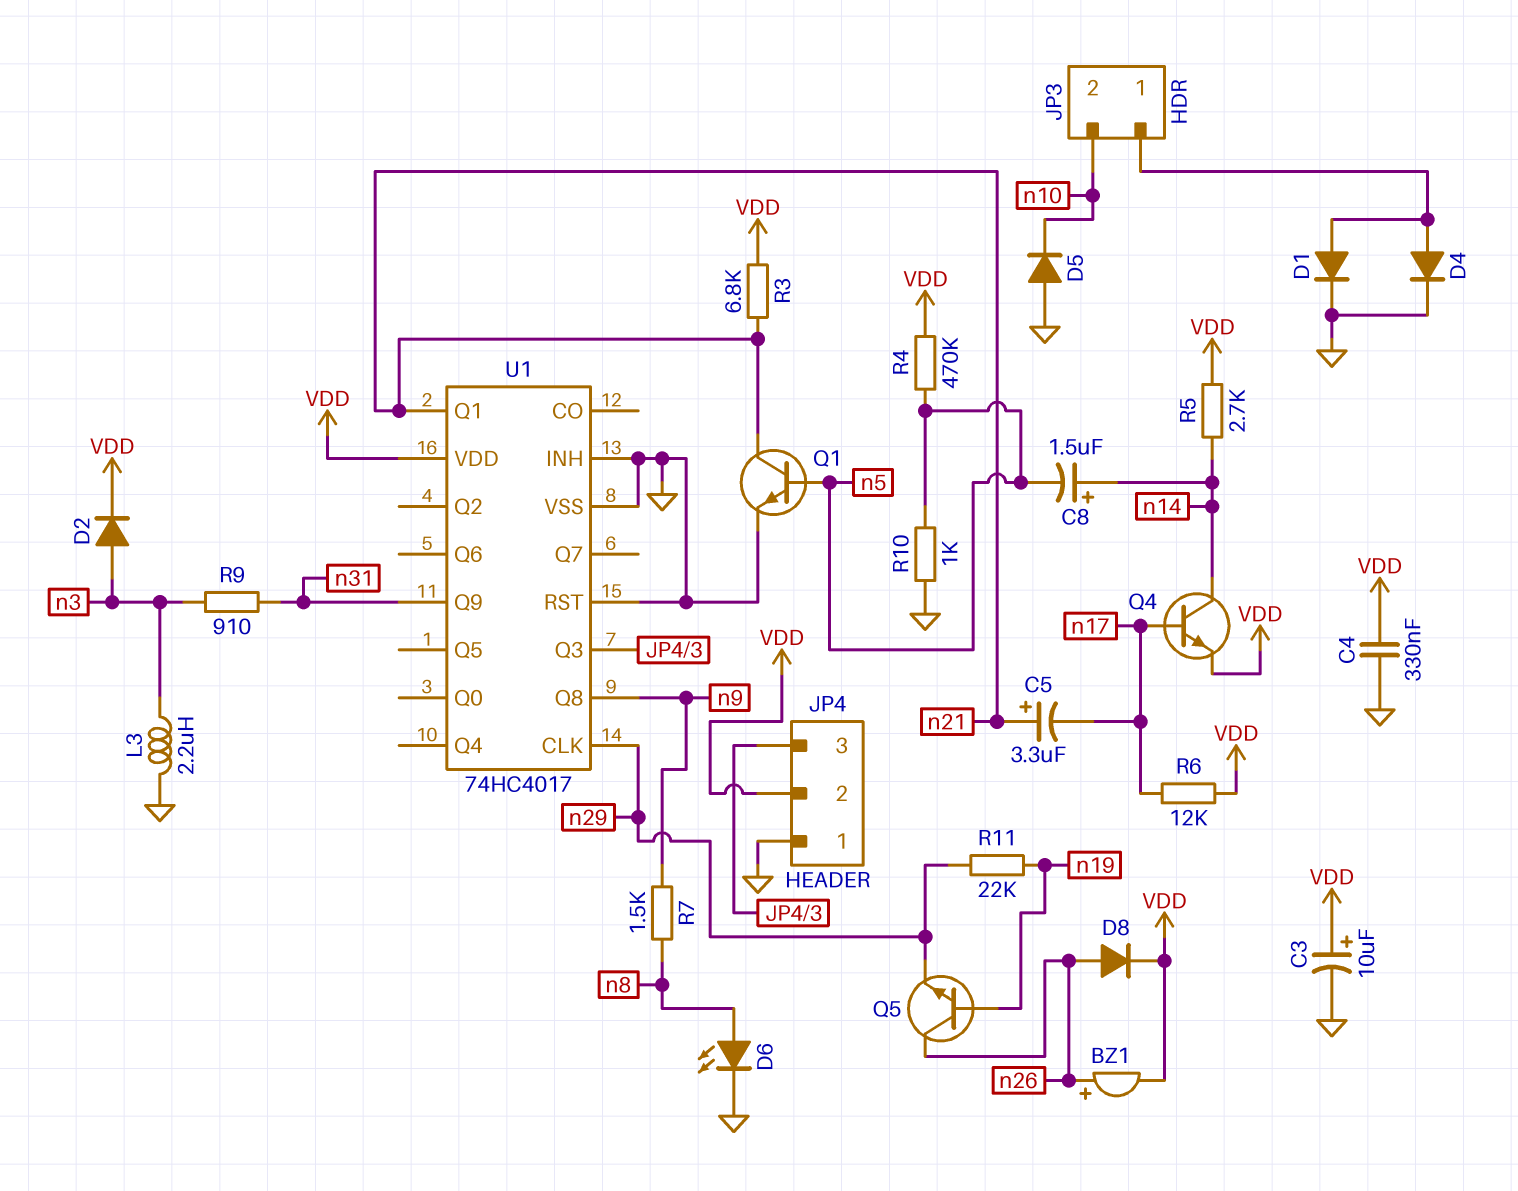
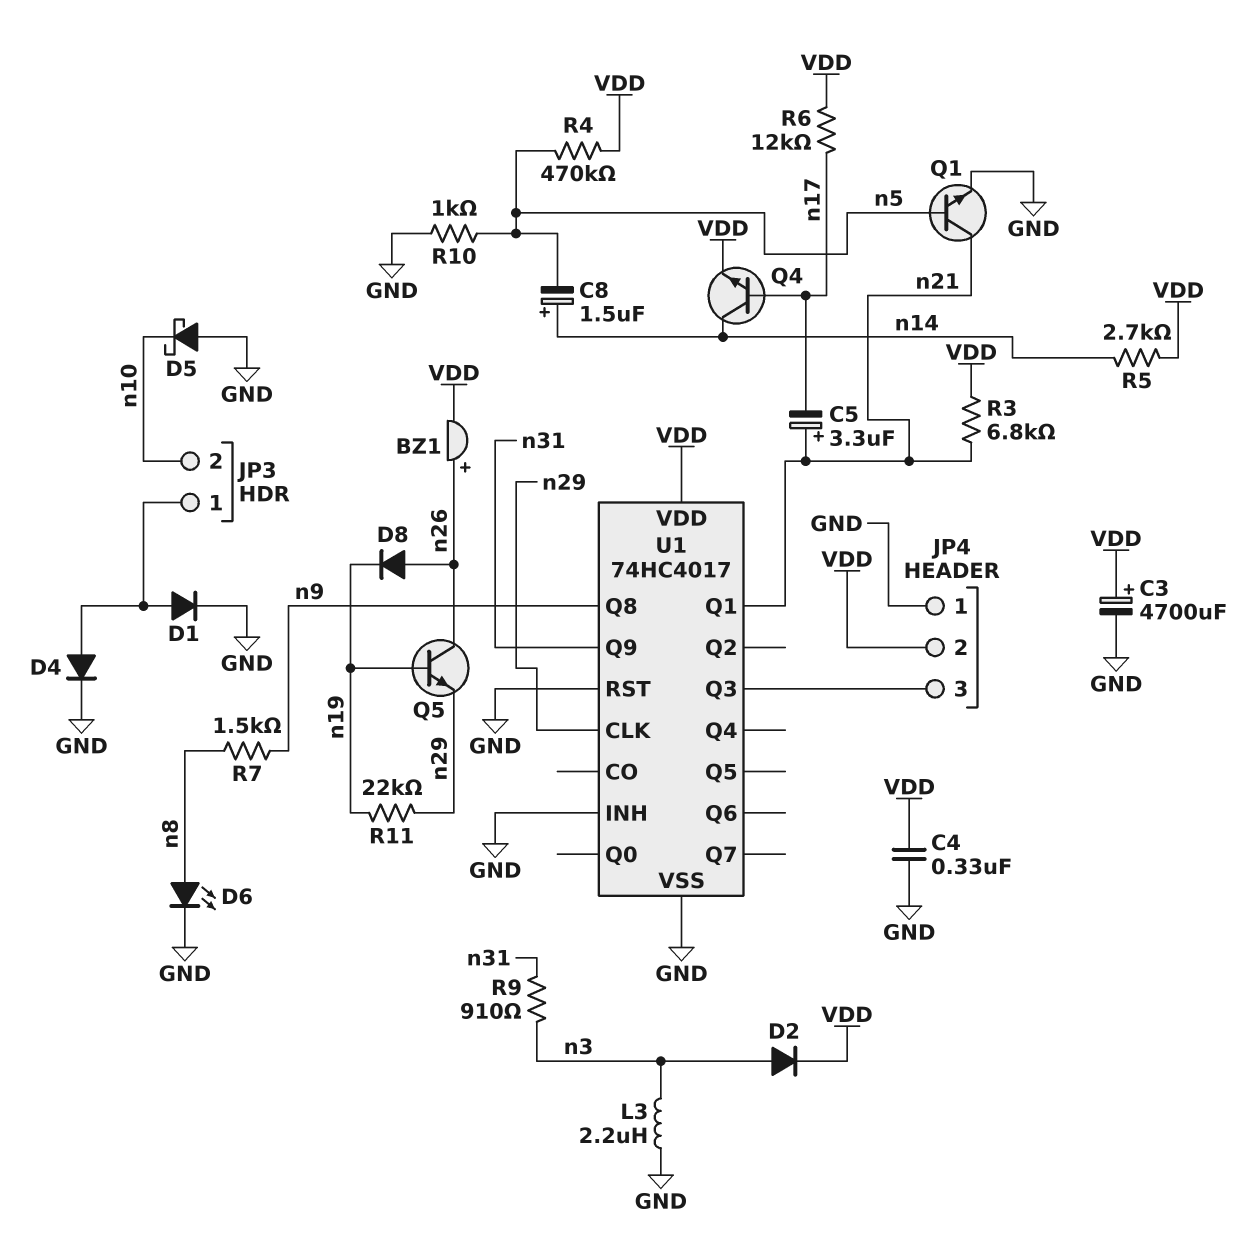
C3: 10uF (plus VDD, minus GND) -> 4700uF (plus VDD, minus GND)
D5: diode (A GND, K n10) -> schottky (A GND, K n10)
D8: diode (A n26, K VDD) -> diode (A n26, K n19)

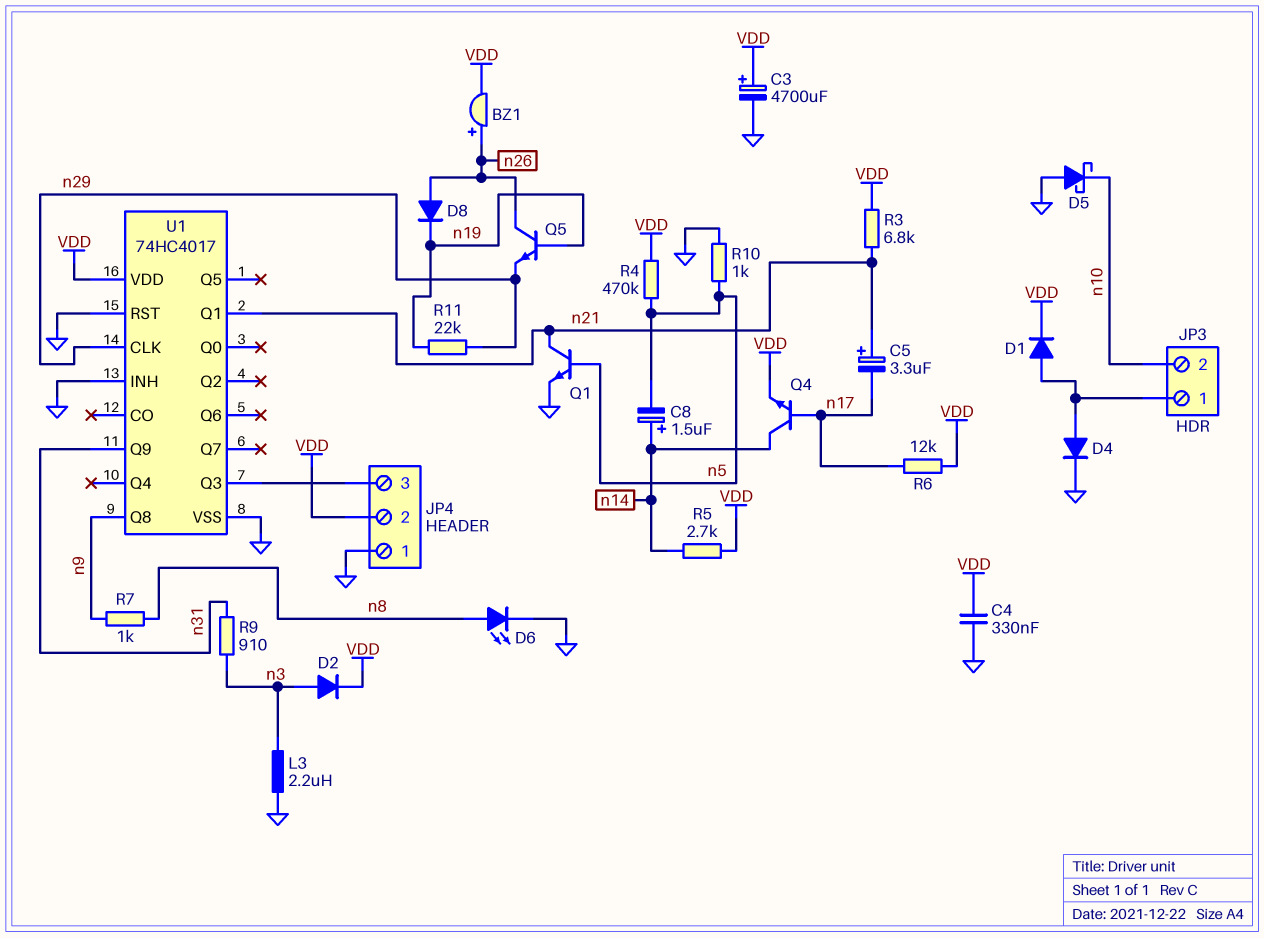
D1: diode (A JP3/1, K GND) -> diode (A JP3/1, K VDD)
R7: 1.5k (n8, n9) -> 1k (n8, n9)

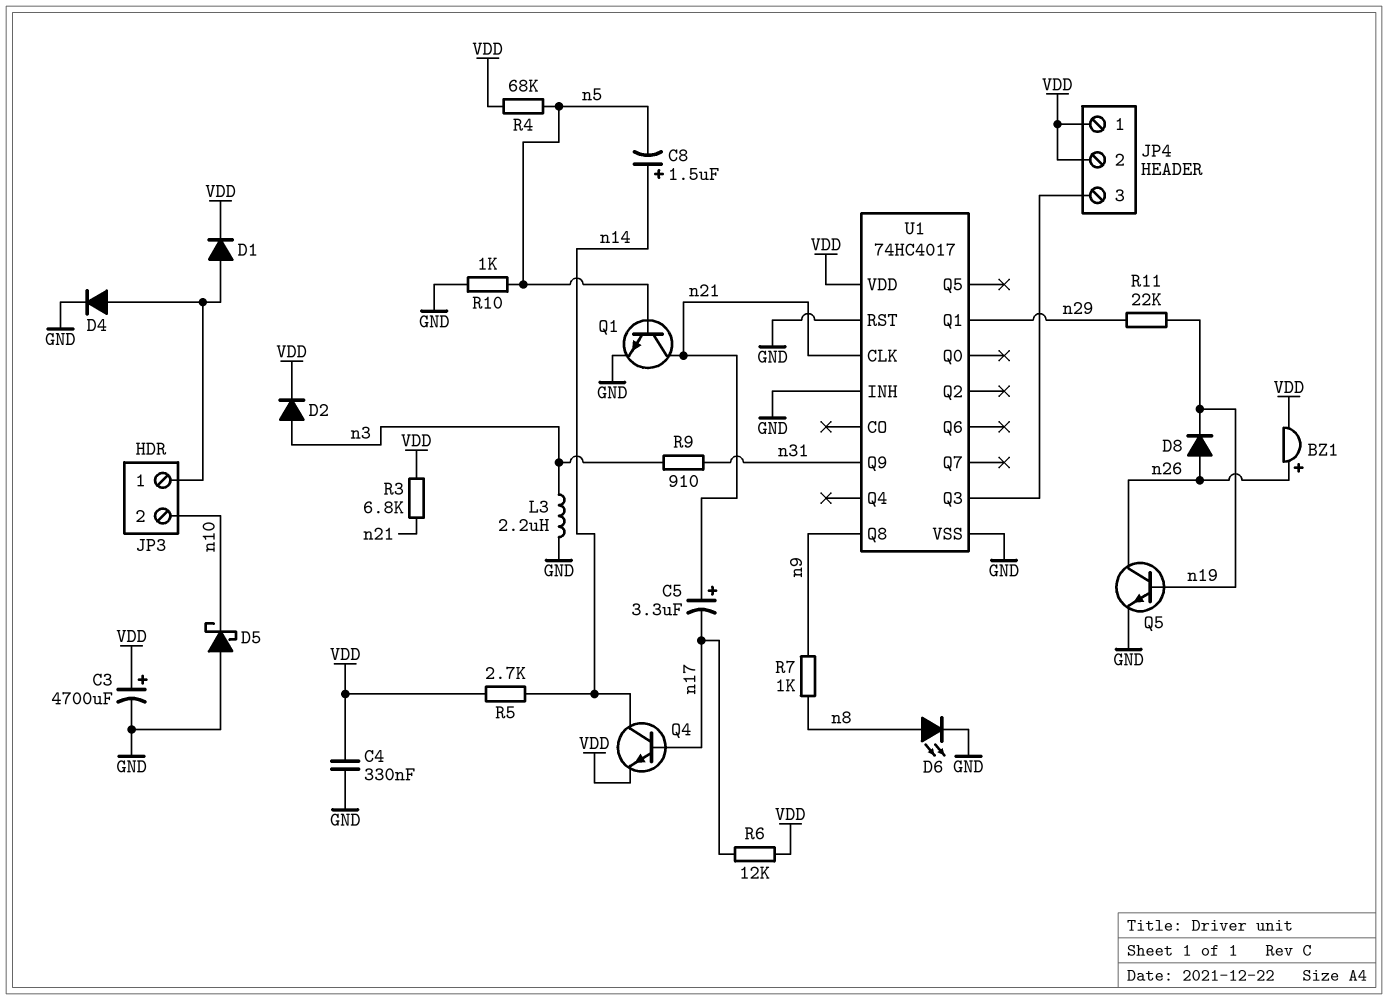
JP4 pin 1: GND -> VDD
Q5: NPN (B n19, C n26, E n29) -> NPN (B n19, C n26, E GND)
R4: 470k (VDD, n5) -> 68k (VDD, n5)
U1 pin CLK: n29 -> n21
U1 pin Q1: n21 -> n29

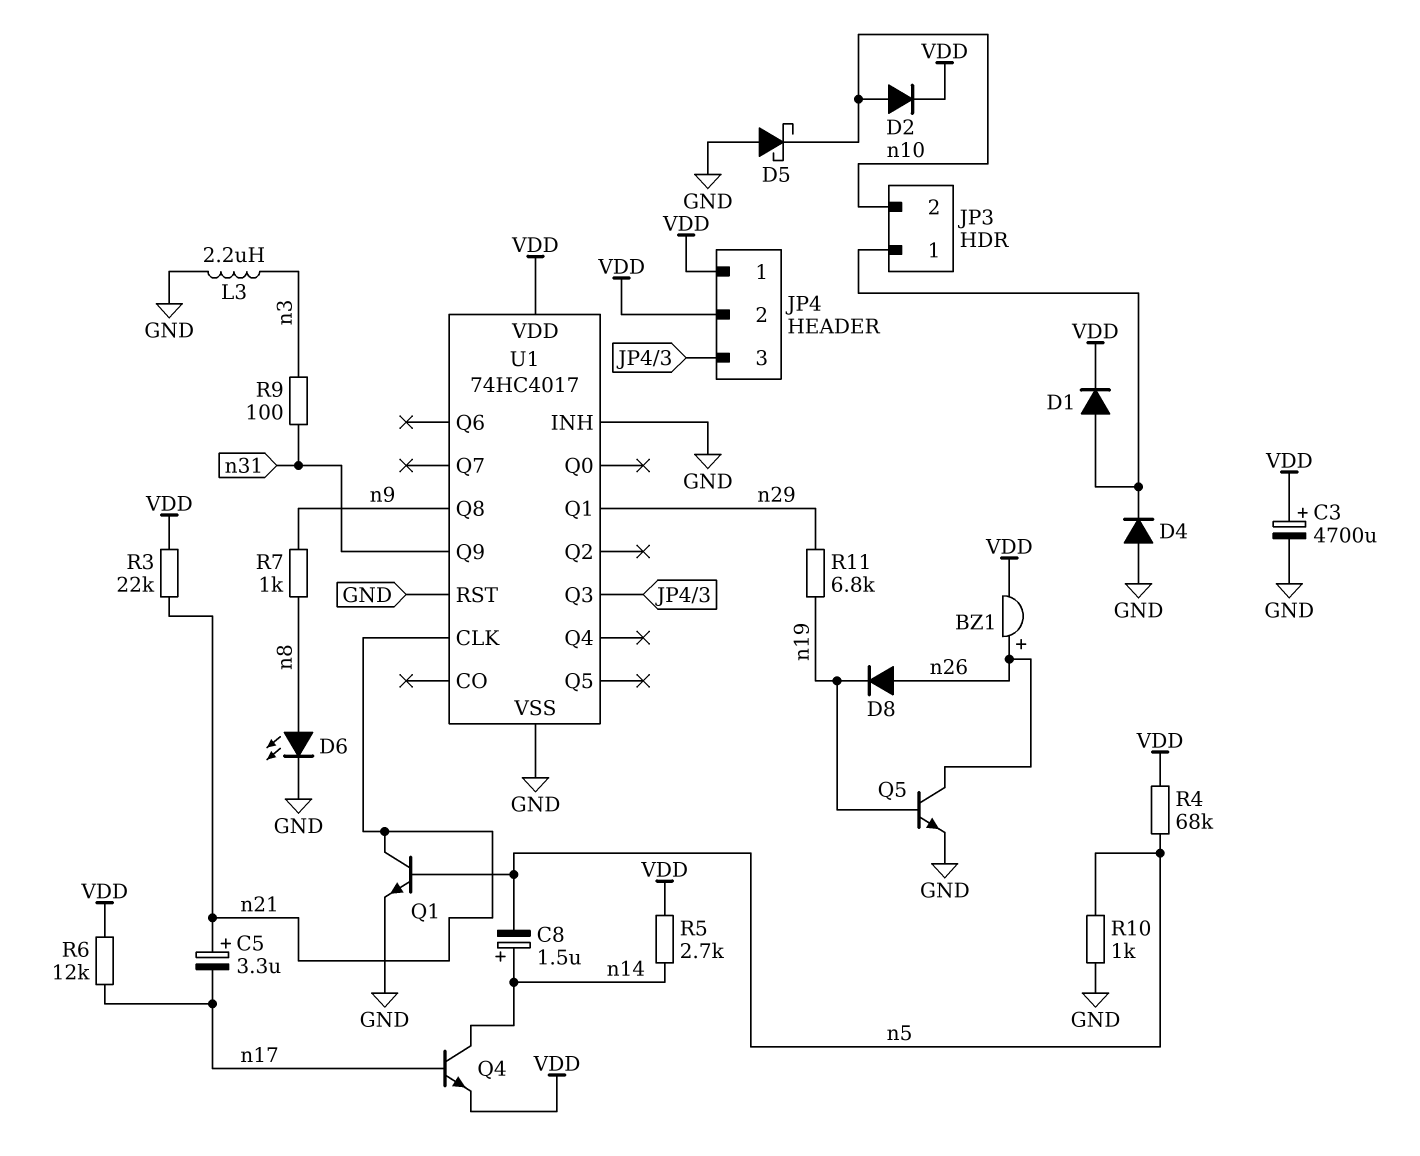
C4: 330nF (GND, VDD) -> none
D2: diode (A n3, K VDD) -> diode (A n10, K VDD)
D4: diode (A JP3/1, K GND) -> diode (A GND, K JP3/1)
R3: 6.8k (VDD, n21) -> 22k (VDD, n21)
R9: 910 (n3, n31) -> 100 (n3, n31)
R11: 22k (n19, n29) -> 6.8k (n19, n29)

